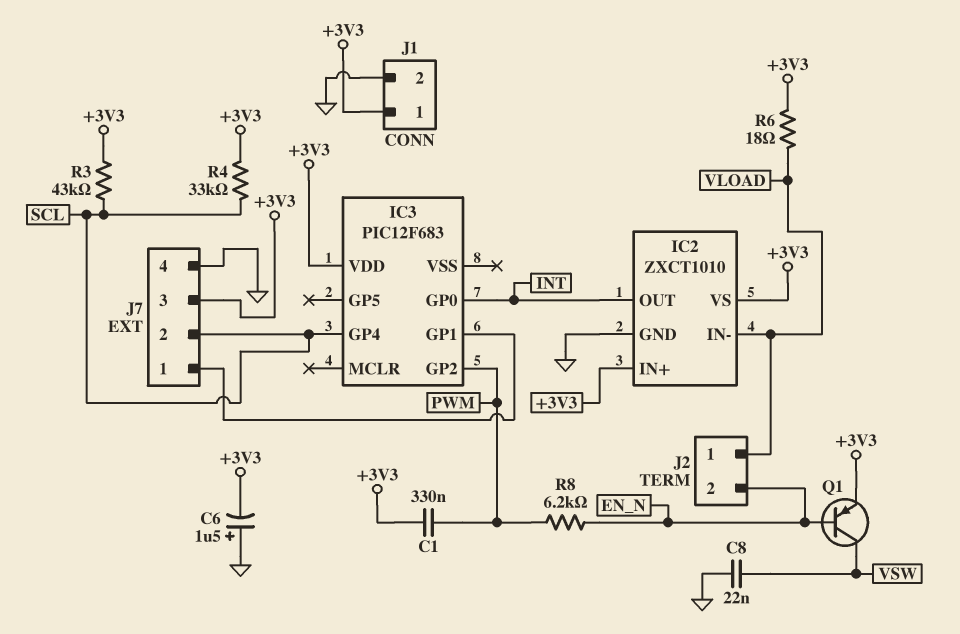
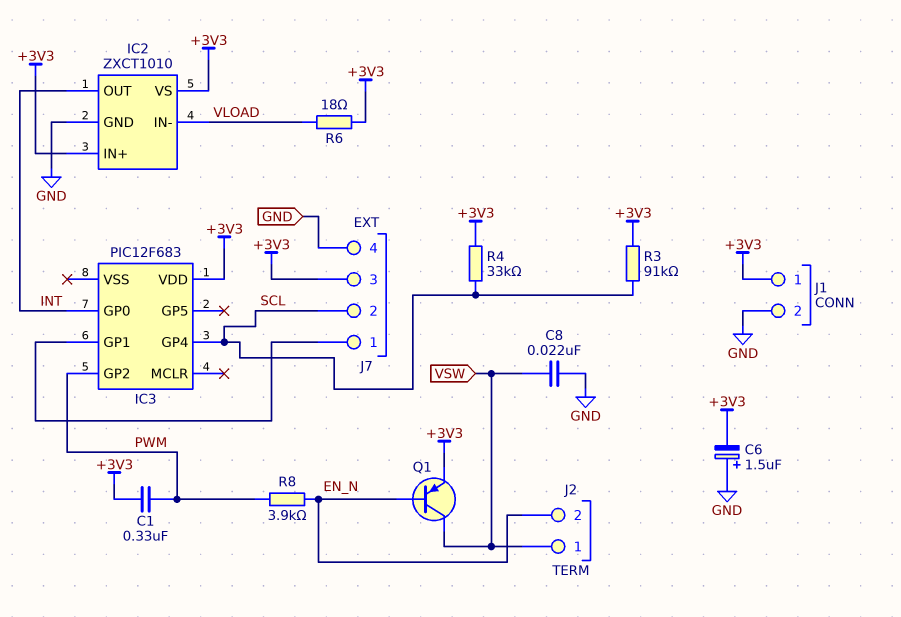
J2 pin 1: VLOAD -> VSW
R3: 43k (+3V3, SCL) -> 91k (+3V3, SCL)
R8: 6.2k (EN_N, PWM) -> 3.9k (EN_N, PWM)

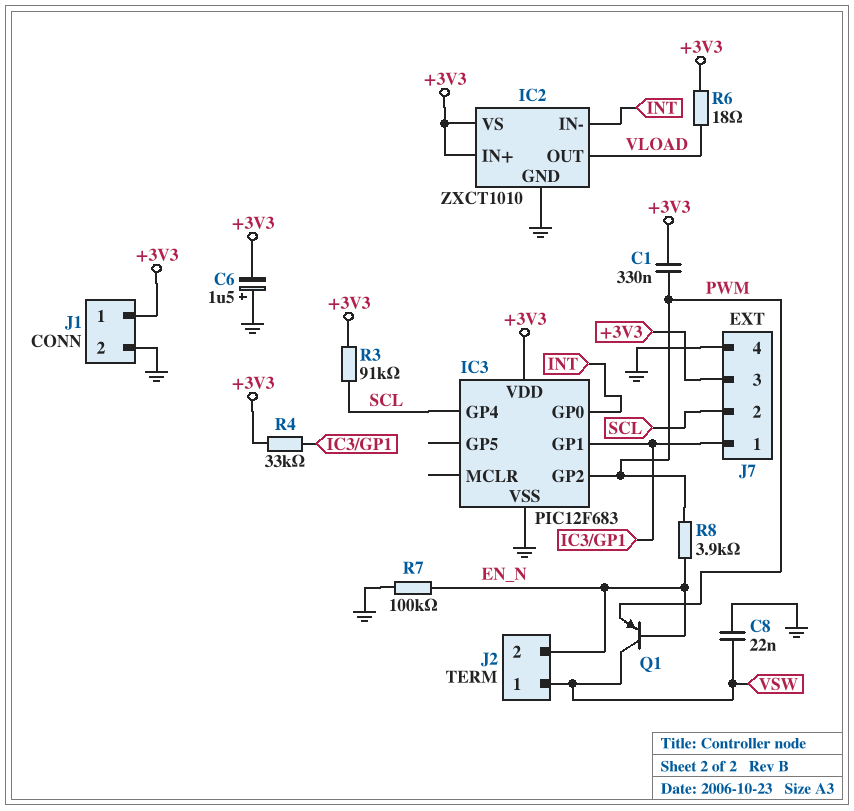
IC2 pin IN-: VLOAD -> INT
IC2 pin OUT: INT -> VLOAD
IC3 pin VSS: none -> GND
Q1: PNP (B EN_N, C VSW, E +3V3) -> PNP (B EN_N, C VSW, E PWM)
R4: 33k (+3V3, SCL) -> 33k (+3V3, IC3/GP1)
R7: none -> 100k (EN_N, GND)

